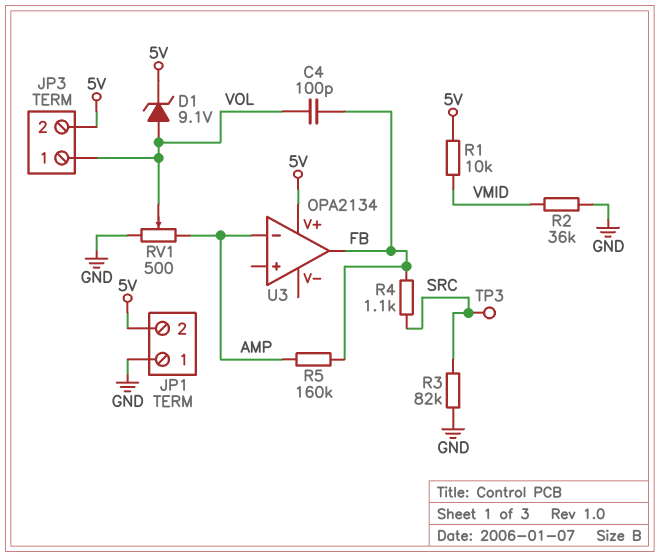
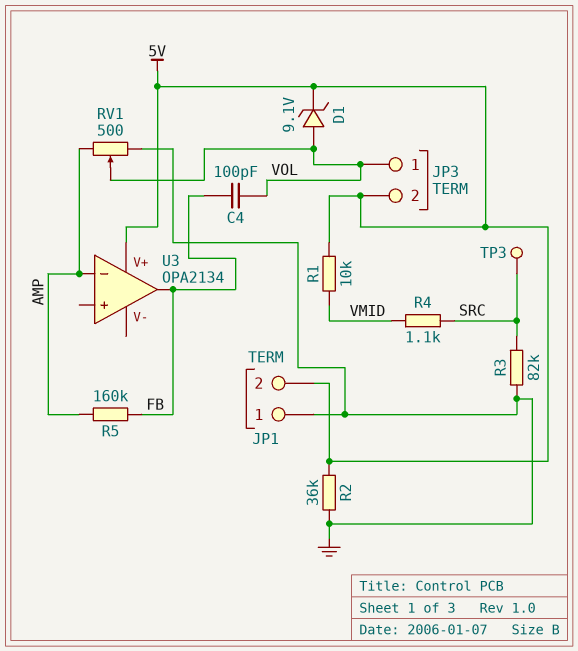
R2: 36k (GND, VMID) -> 36k (5V, GND)
R4: 1.1k (FB, SRC) -> 1.1k (SRC, VMID)

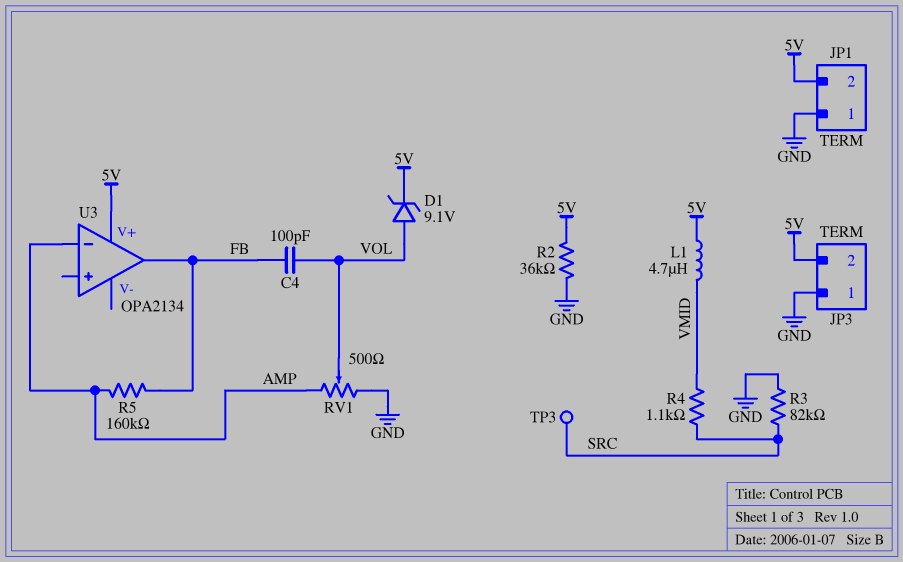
JP3 pin 1: VOL -> GND
L1: none -> 4.7uH (5V, VMID)
R1: 10k (5V, VMID) -> none

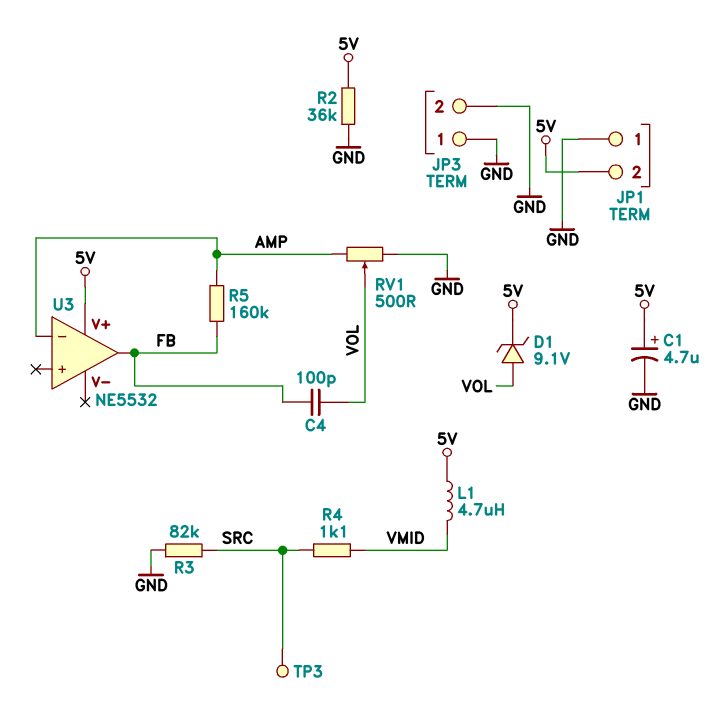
C1: none -> 4.7uF (plus 5V, minus GND)
JP3 pin 2: 5V -> GND
U3: OPA2134 -> NE5532

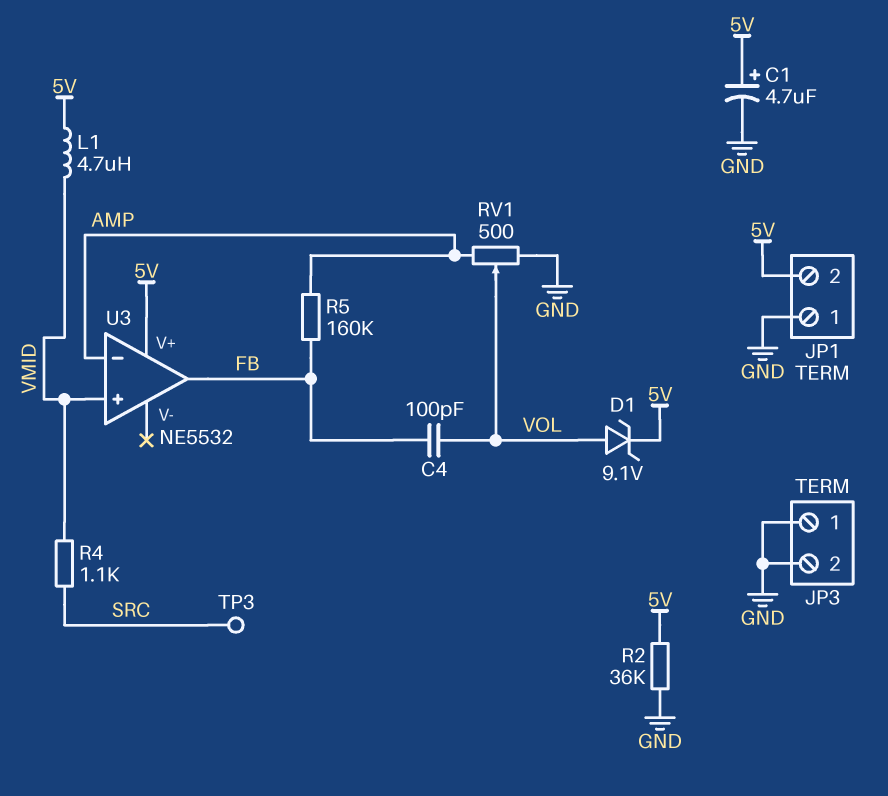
R3: 82k (GND, SRC) -> none
U3 pin in+: none -> VMID

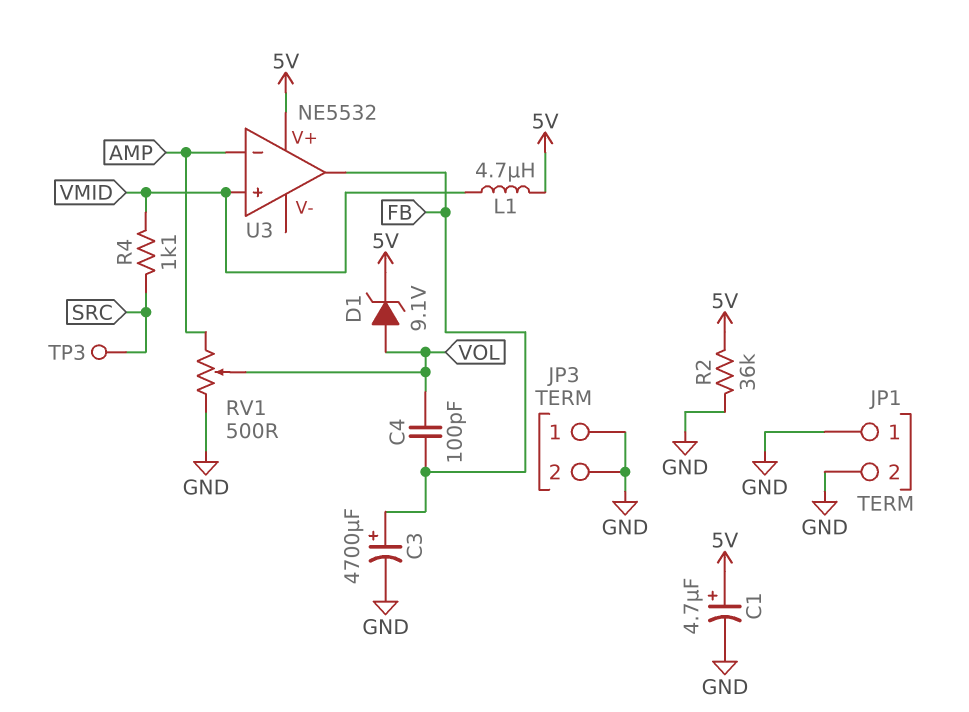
C3: none -> 4700uF (plus FB, minus GND)
JP1 pin 2: 5V -> GND
R5: 160k (AMP, FB) -> none

